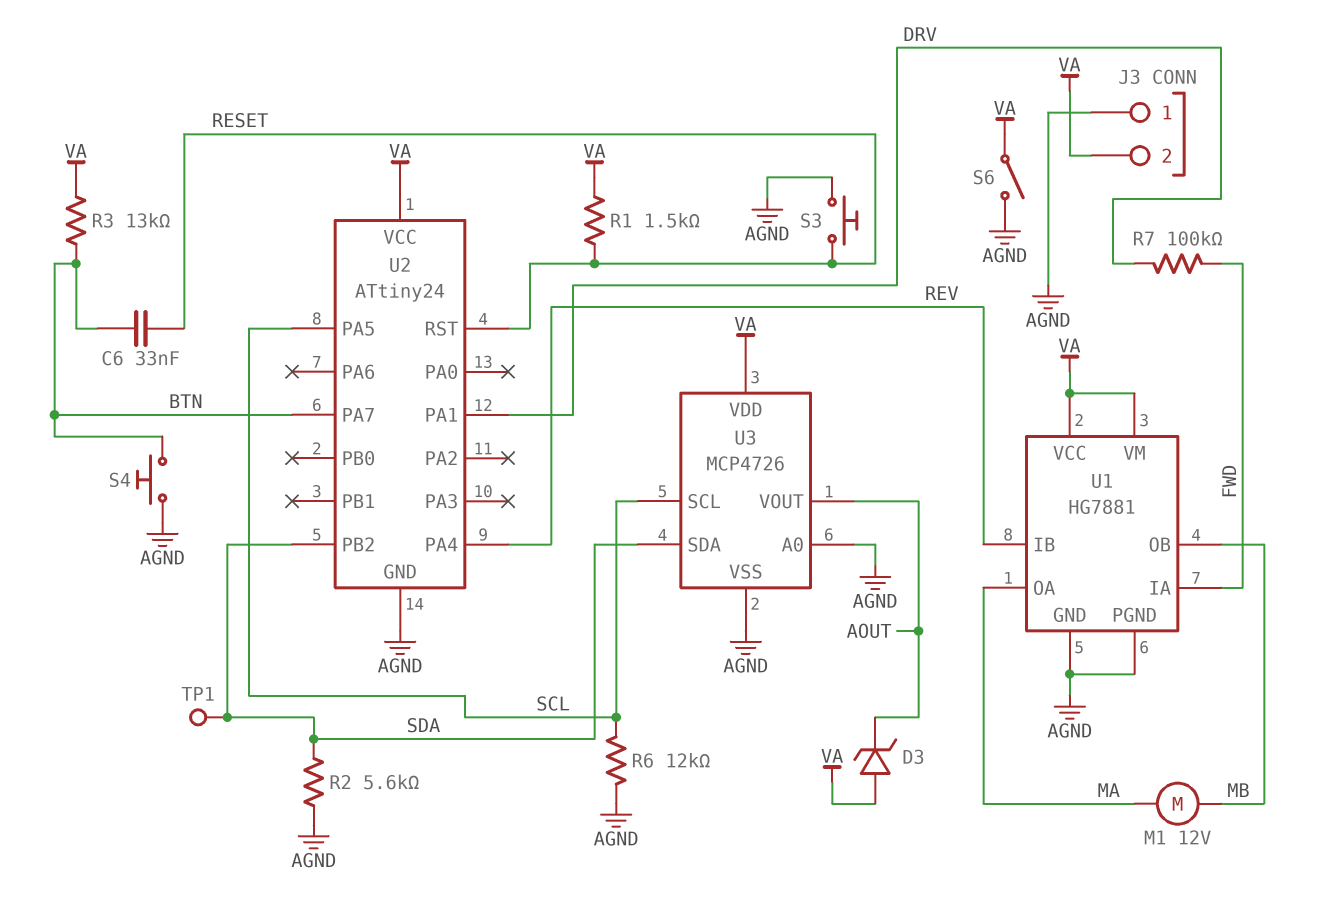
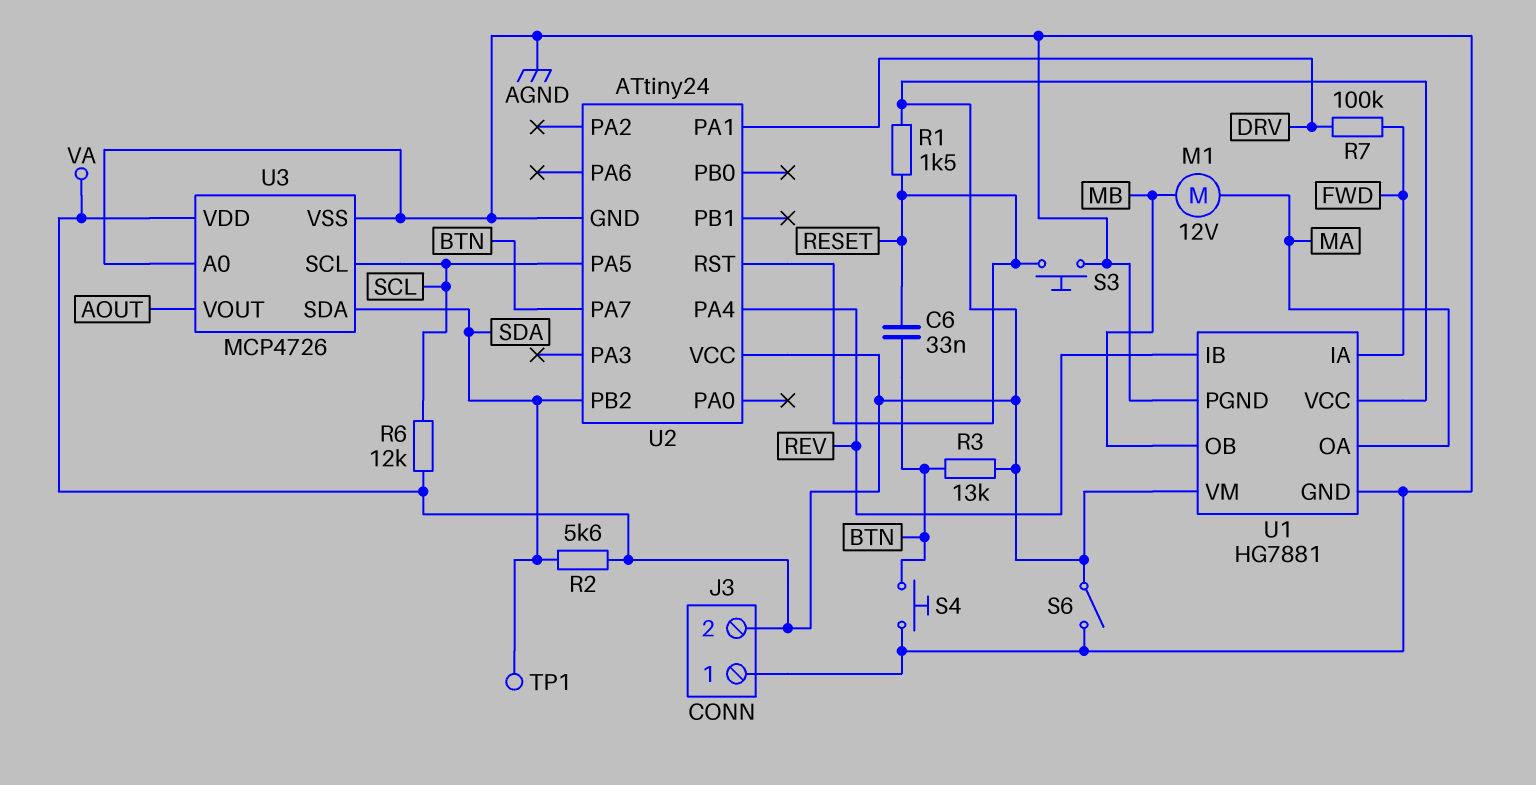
D3: zener (A VA, K AOUT) -> none
R2: 5.6k (AGND, SDA) -> 5.6k (SDA, VA)
R6: 12k (AGND, SCL) -> 12k (SCL, VA)

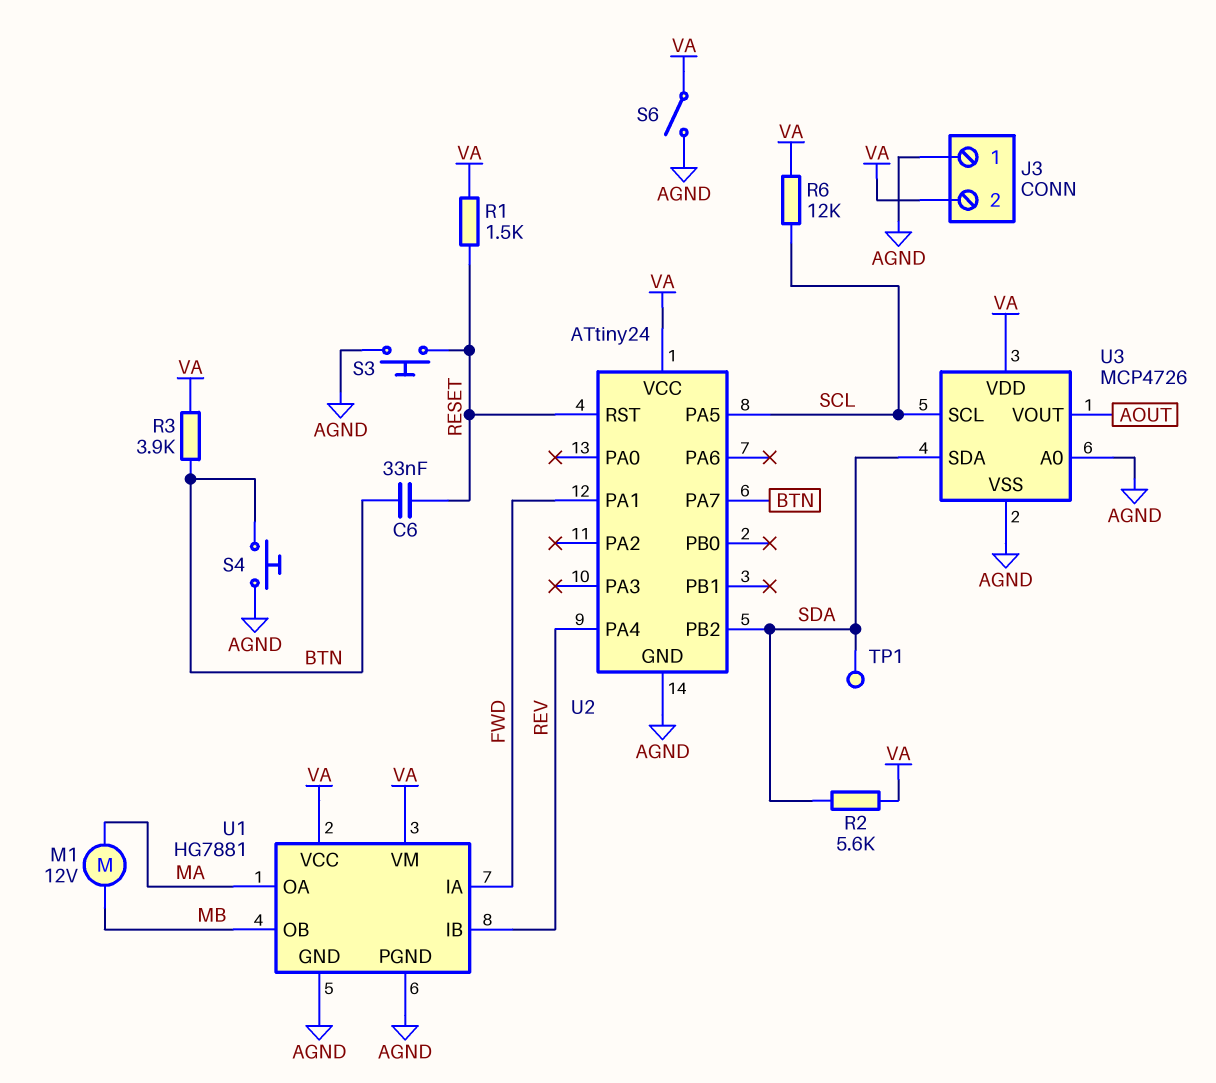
R3: 13k (BTN, VA) -> 3.9k (BTN, VA)
R7: 100k (DRV, FWD) -> none
U2 pin PA1: DRV -> FWD

